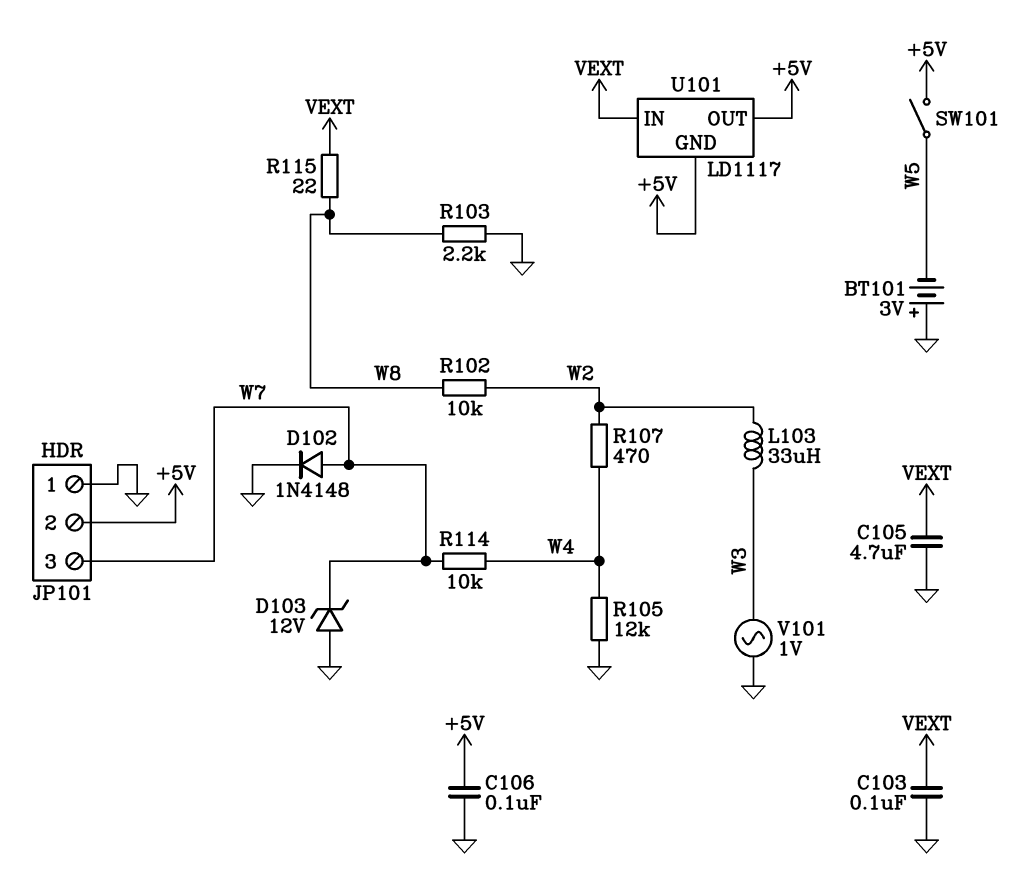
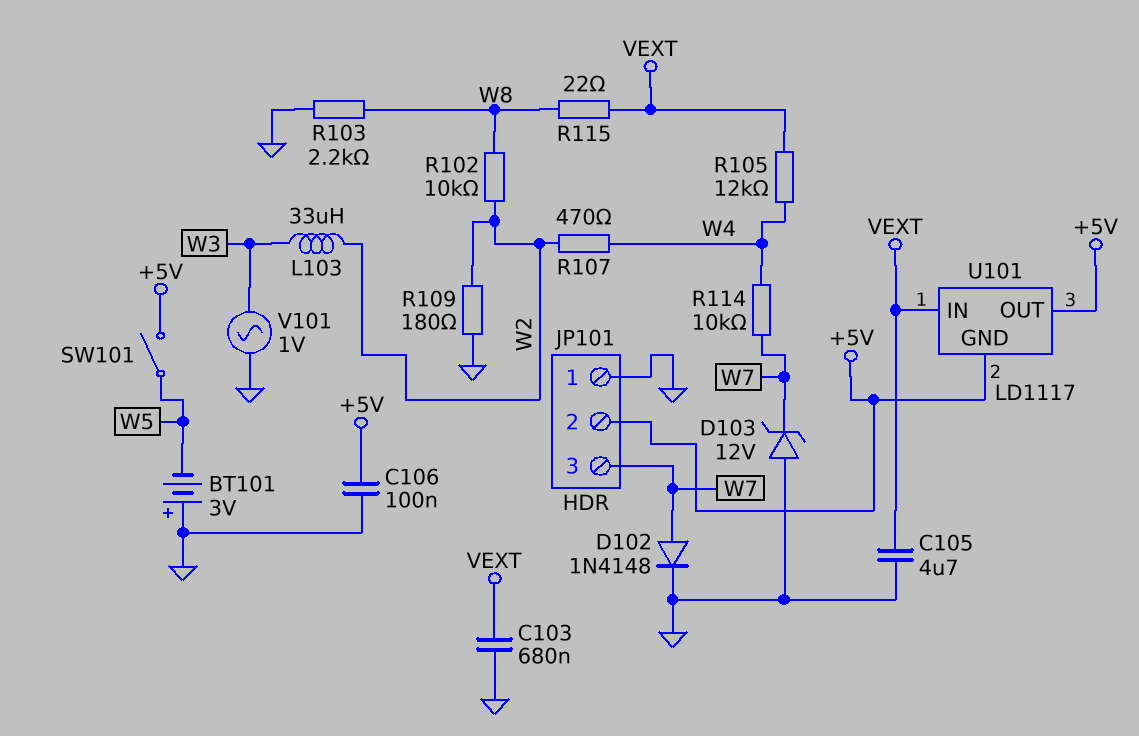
C103: 100nF (GND, VEXT) -> 680nF (GND, VEXT)
R105: 12k (GND, W4) -> 12k (VEXT, W4)
R109: none -> 180 (GND, W2)

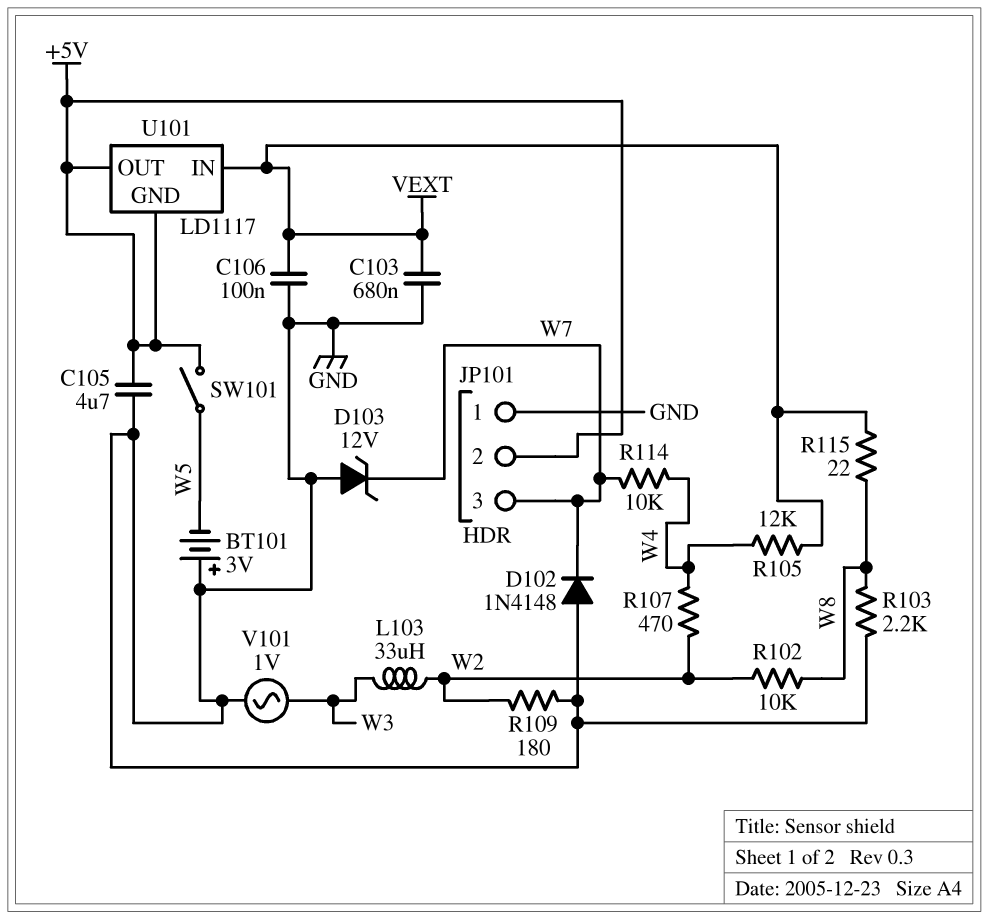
C105: 4.7uF (GND, VEXT) -> 4.7uF (+5V, GND)
C106: 100nF (+5V, GND) -> 100nF (GND, VEXT)
D102: diode 1N4148 (A W7, K GND) -> diode 1N4148 (A GND, K W7)

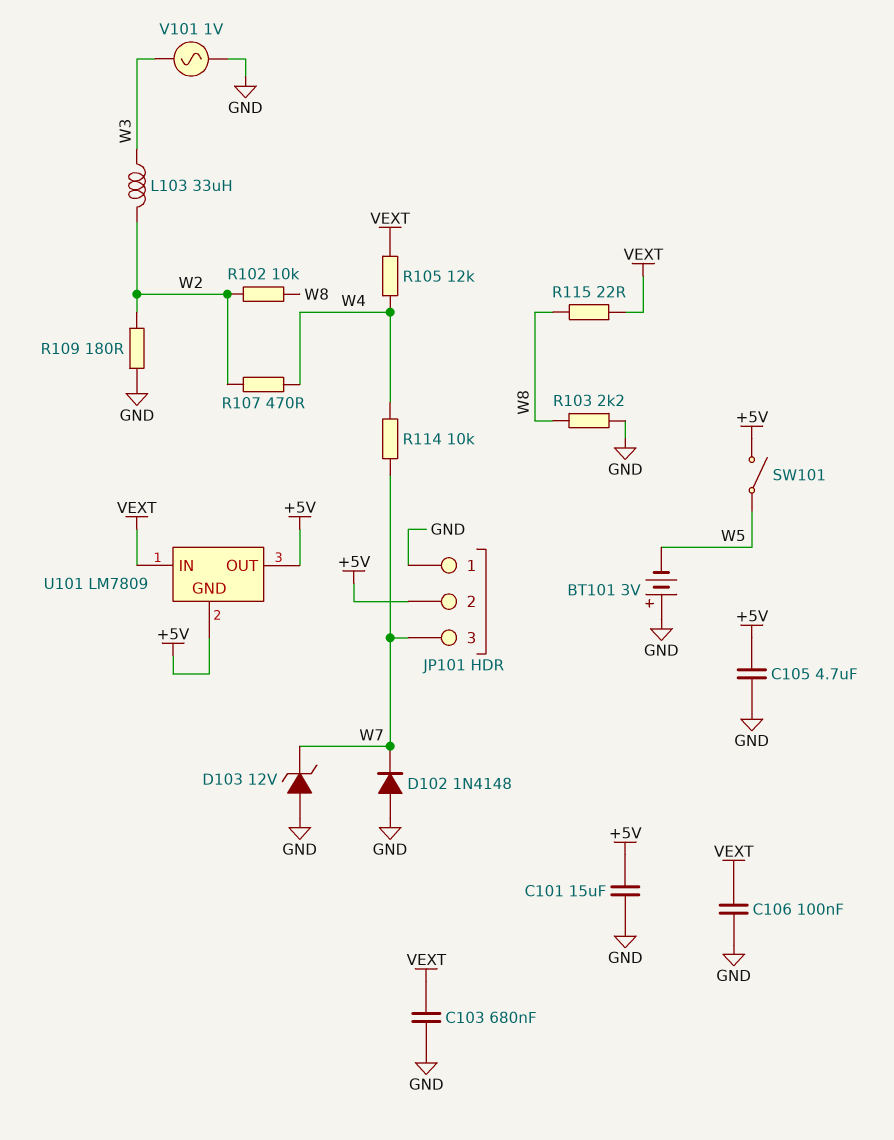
C101: none -> 15uF (+5V, GND)
U101: LD1117 -> LM7809

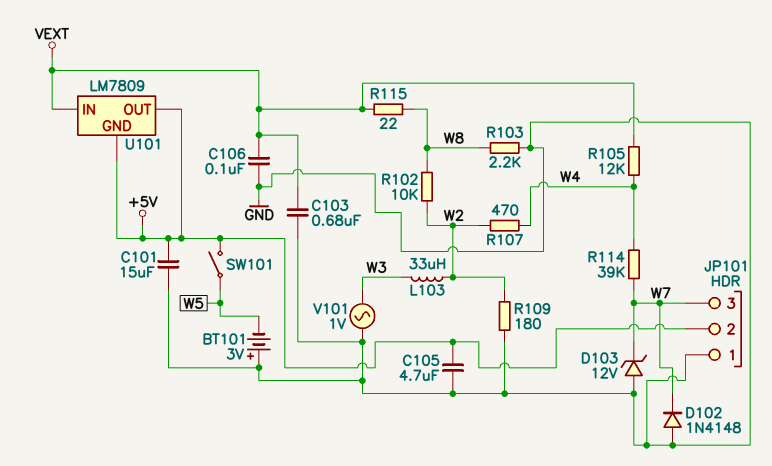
R114: 10k (W4, W7) -> 39k (W4, W7)

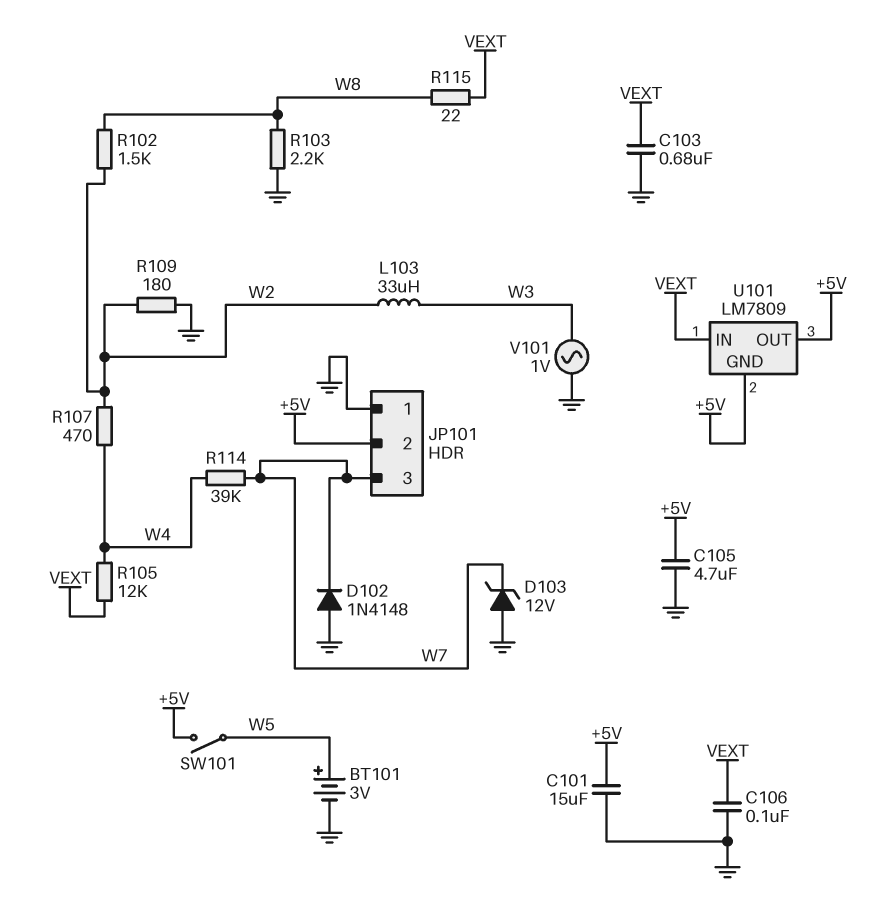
BT101: 3V (plus GND, minus W5) -> 3V (plus W5, minus GND)
R102: 10k (W2, W8) -> 1.5k (W2, W8)

